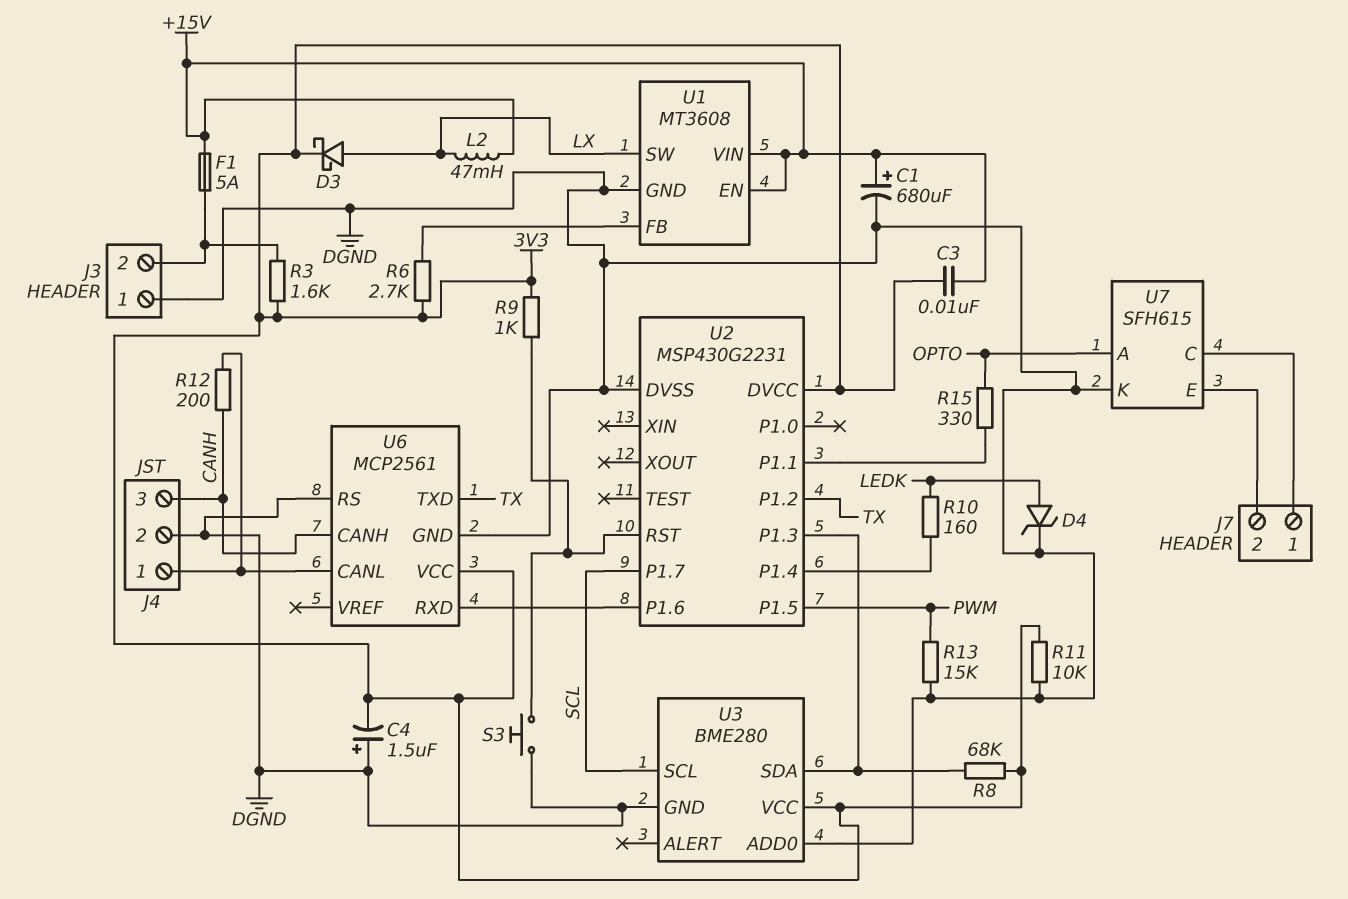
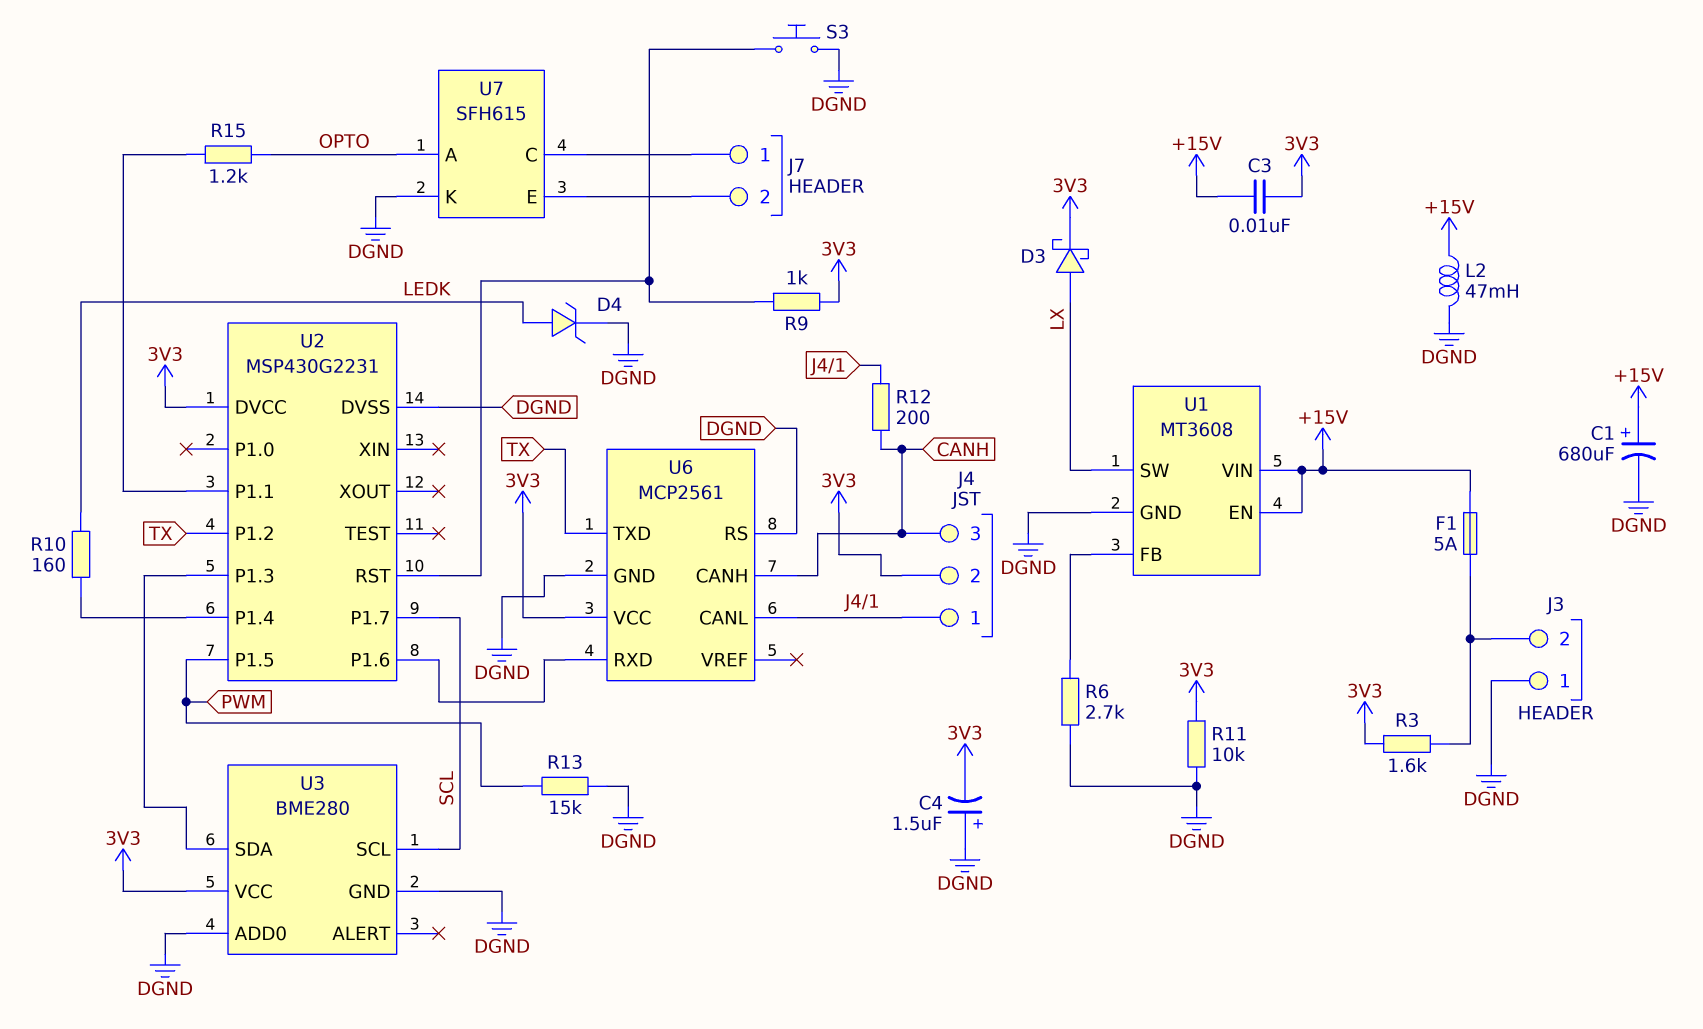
J4 pin 2: DGND -> 3V3
L2: 47mH (+15V, LX) -> 47mH (+15V, DGND)
R6: 2.7k (3V3, U1/FB) -> 2.7k (DGND, U1/FB)
R8: 68k (3V3, U2/P1.3) -> none
R15: 330 (OPTO, U2/P1.1) -> 1.2k (OPTO, U2/P1.1)

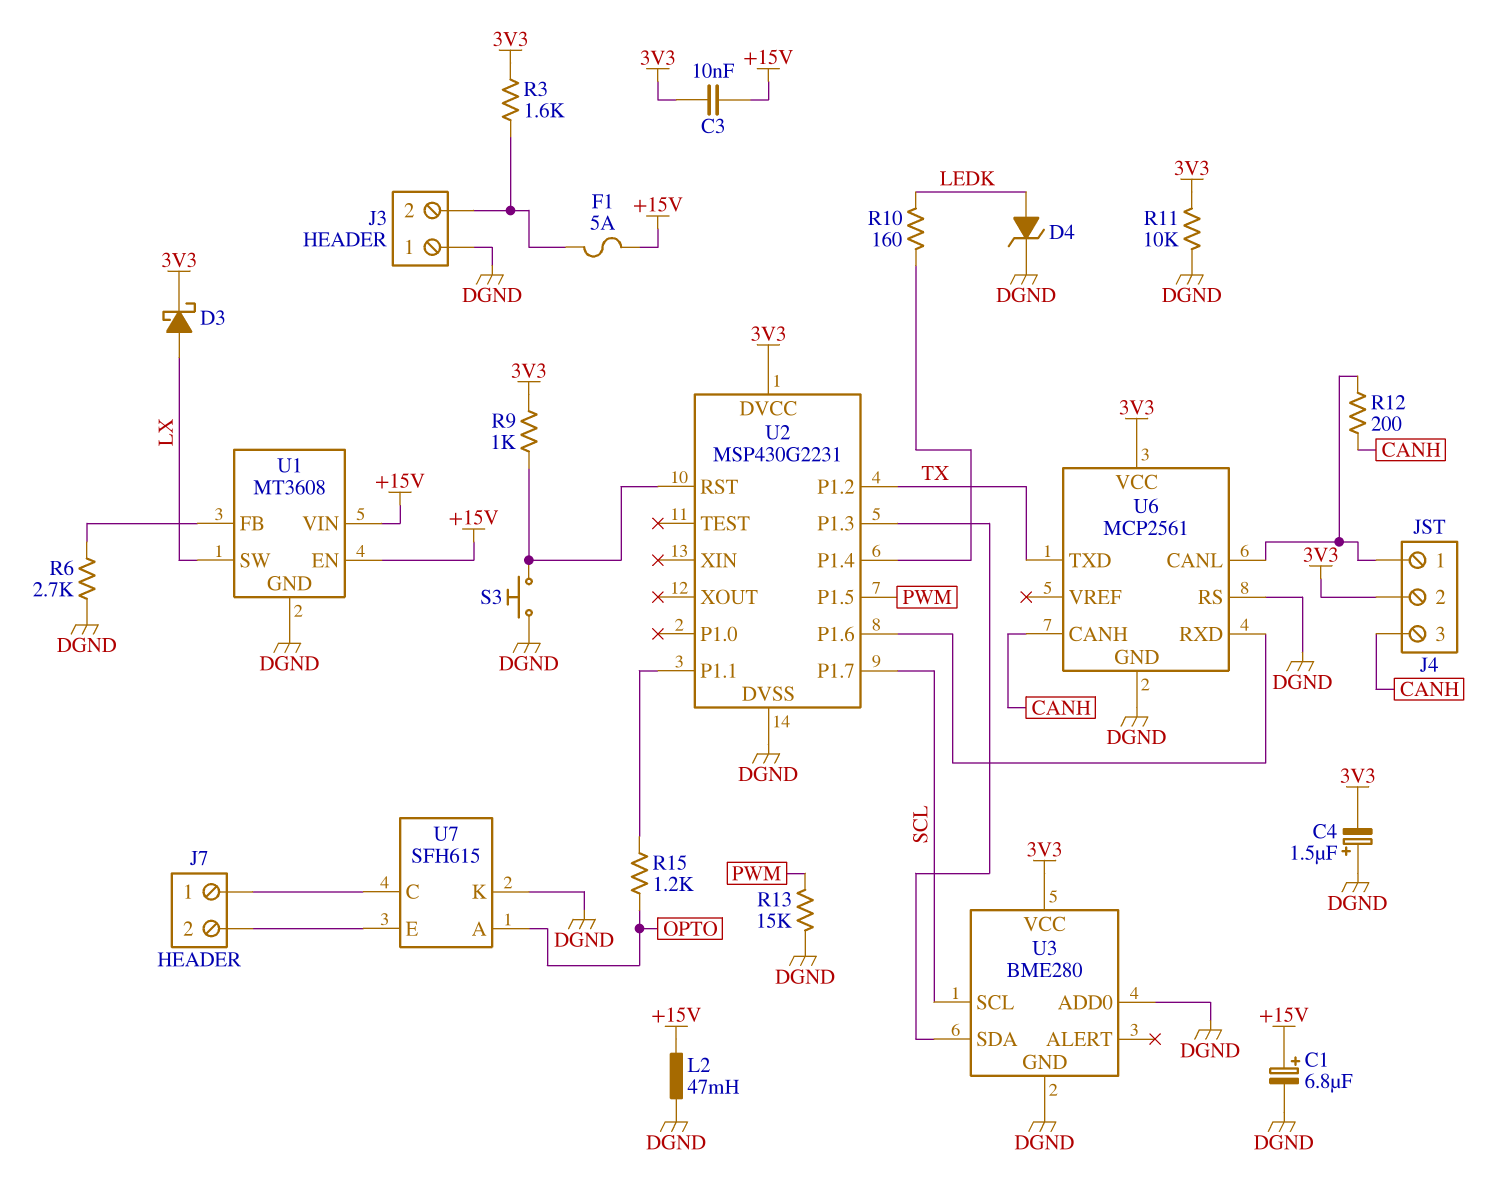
C1: 680uF (plus +15V, minus DGND) -> 6.8uF (plus +15V, minus DGND)

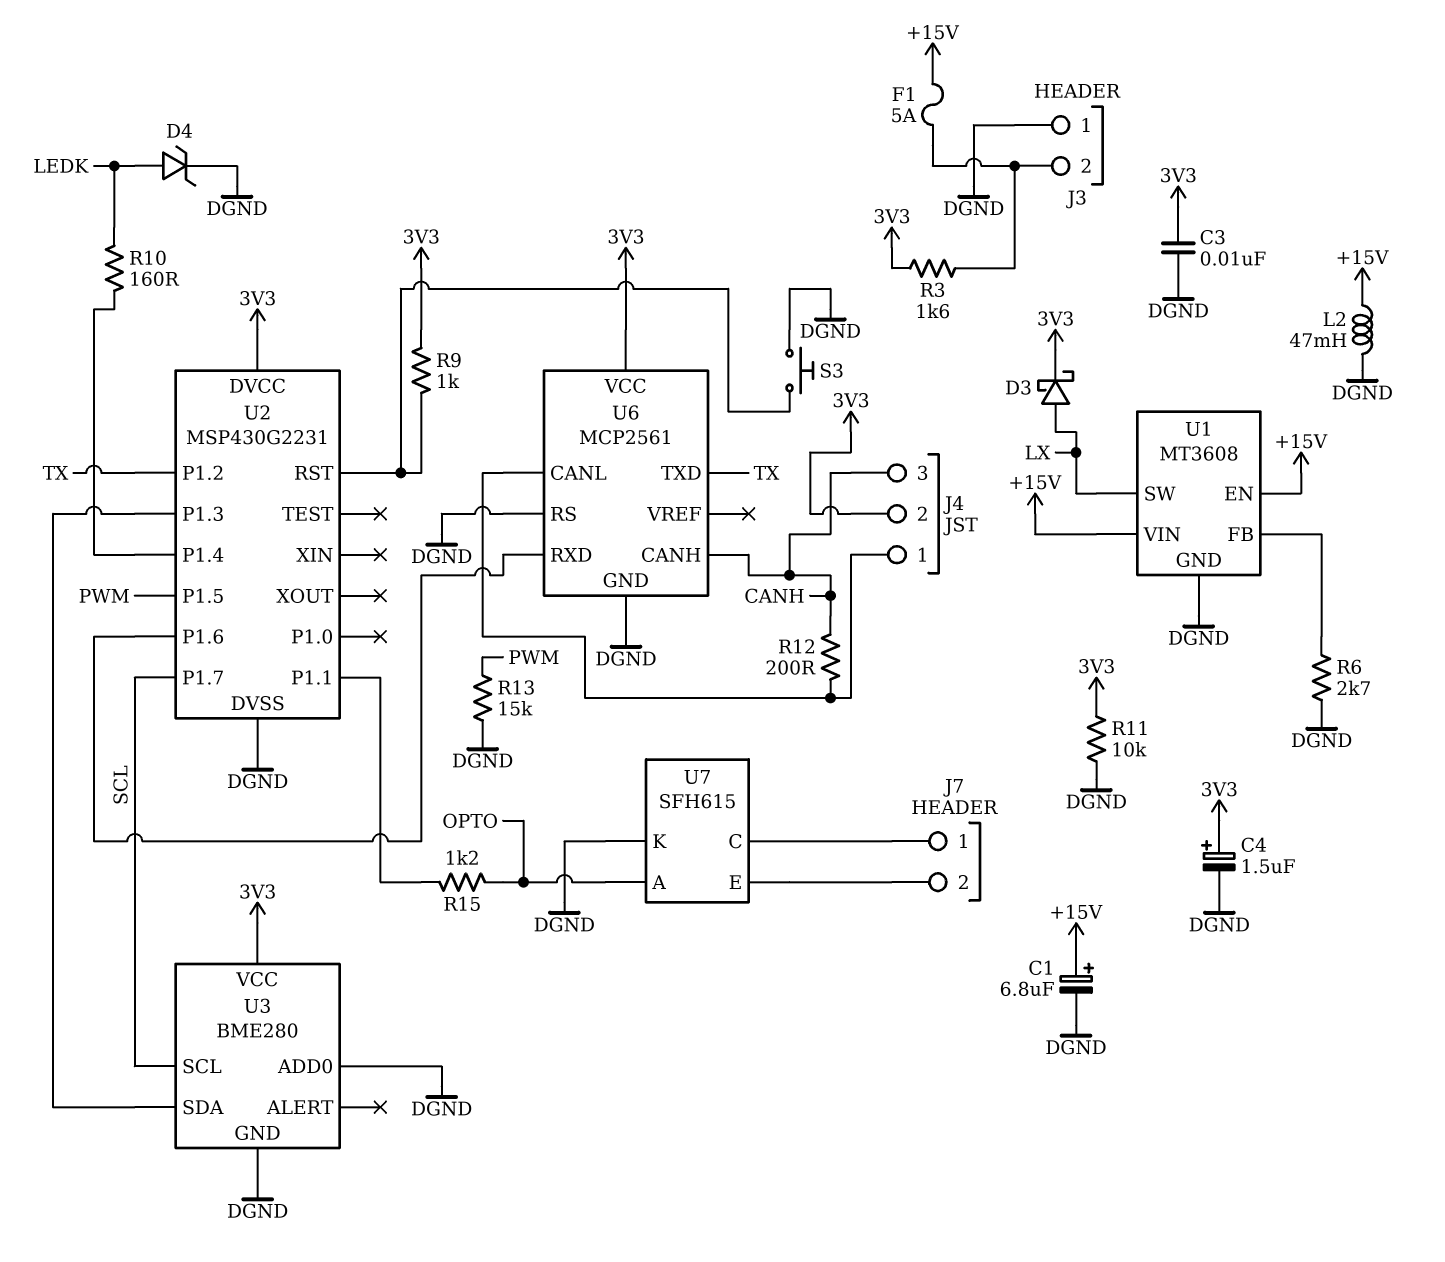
C3: 10nF (+15V, 3V3) -> 10nF (3V3, DGND)
C4: 1.5uF (plus DGND, minus 3V3) -> 1.5uF (plus 3V3, minus DGND)

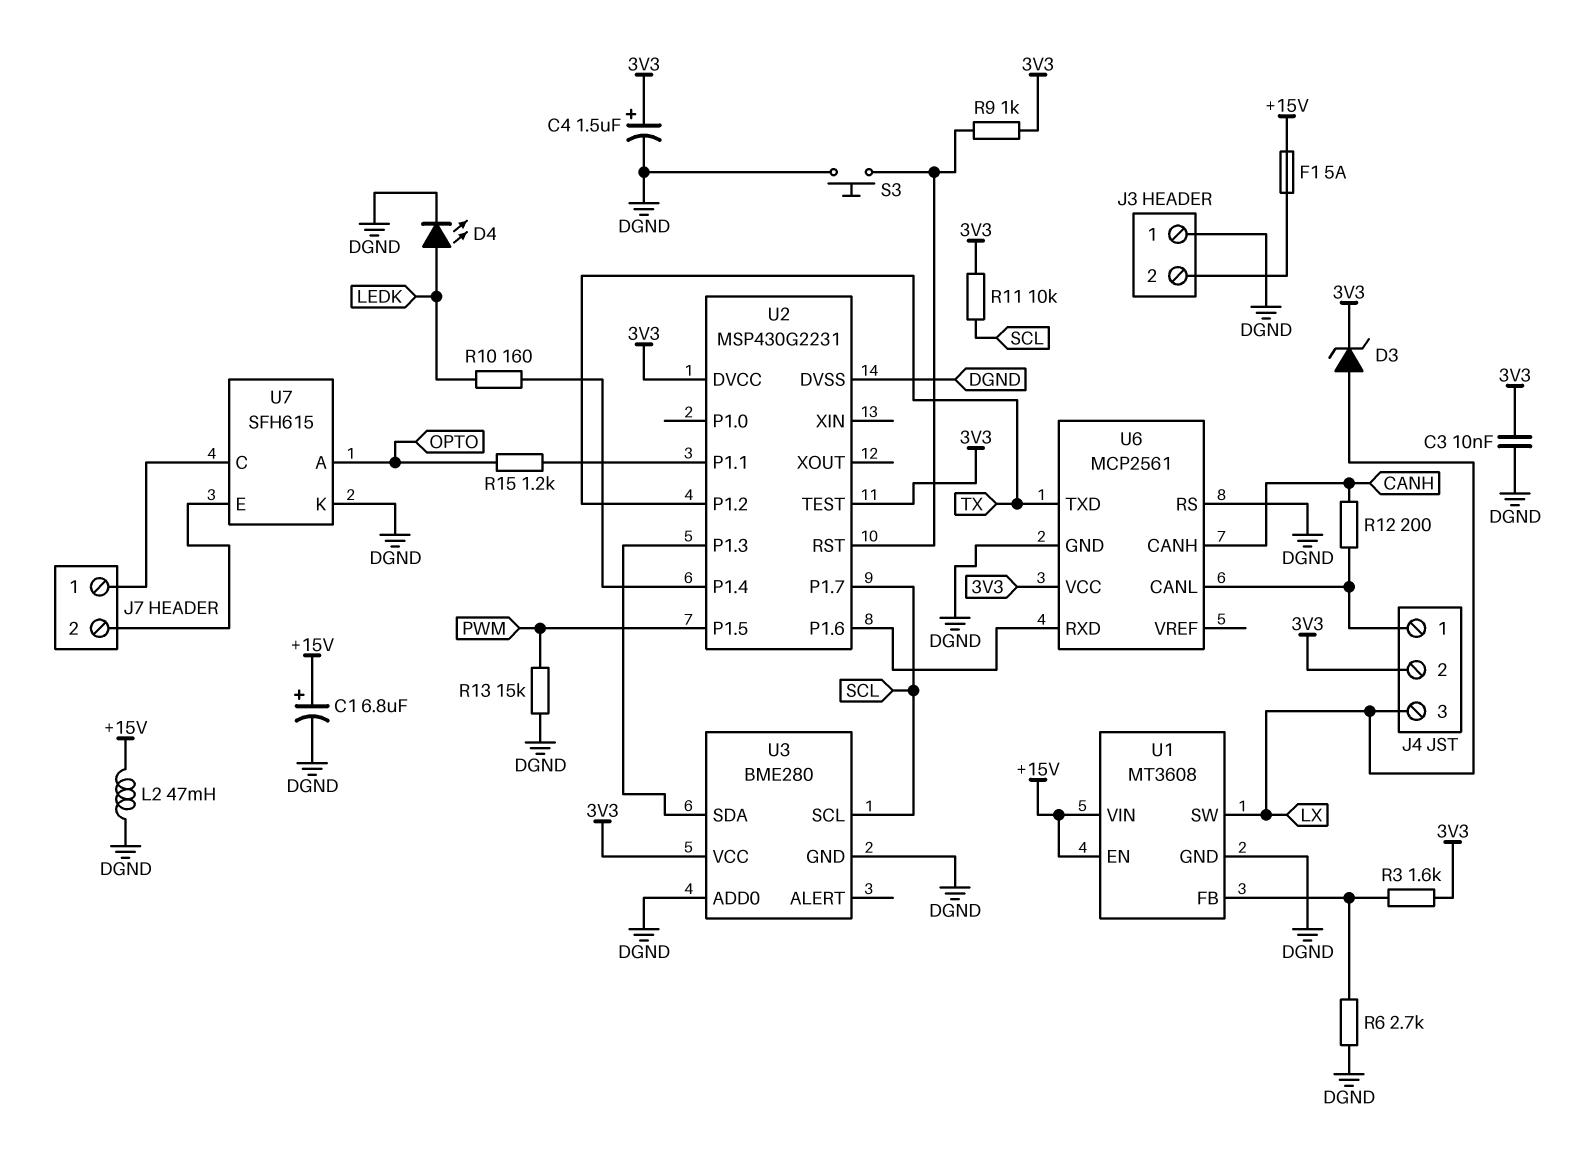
D3: schottky (A LX, K 3V3) -> zener (A LX, K 3V3)
D4: zener (A LEDK, K DGND) -> LED (A LEDK, K DGND)
J4 pin 3: CANH -> LX
R3: 1.6k (3V3, J3/2) -> 1.6k (3V3, U1/FB)
R11: 10k (3V3, DGND) -> 10k (3V3, SCL)
U2 pin TEST: none -> 3V3

